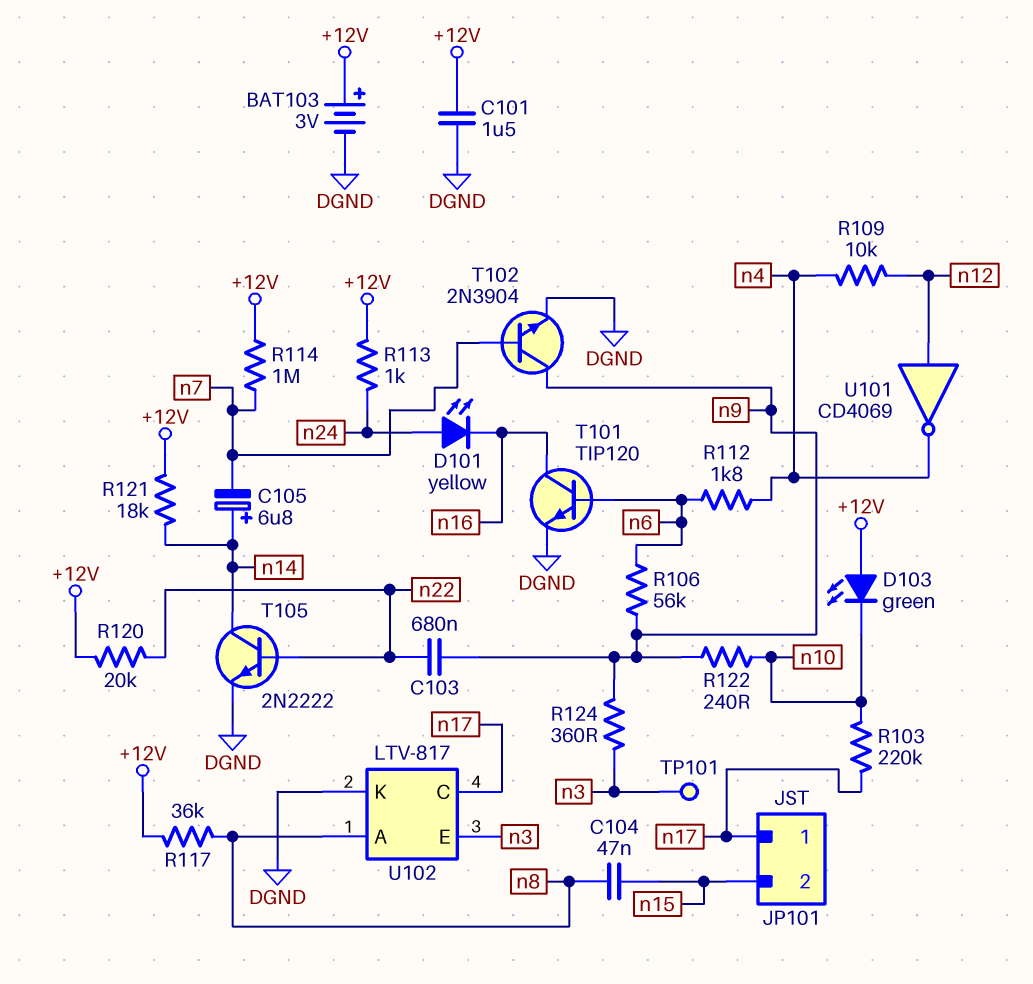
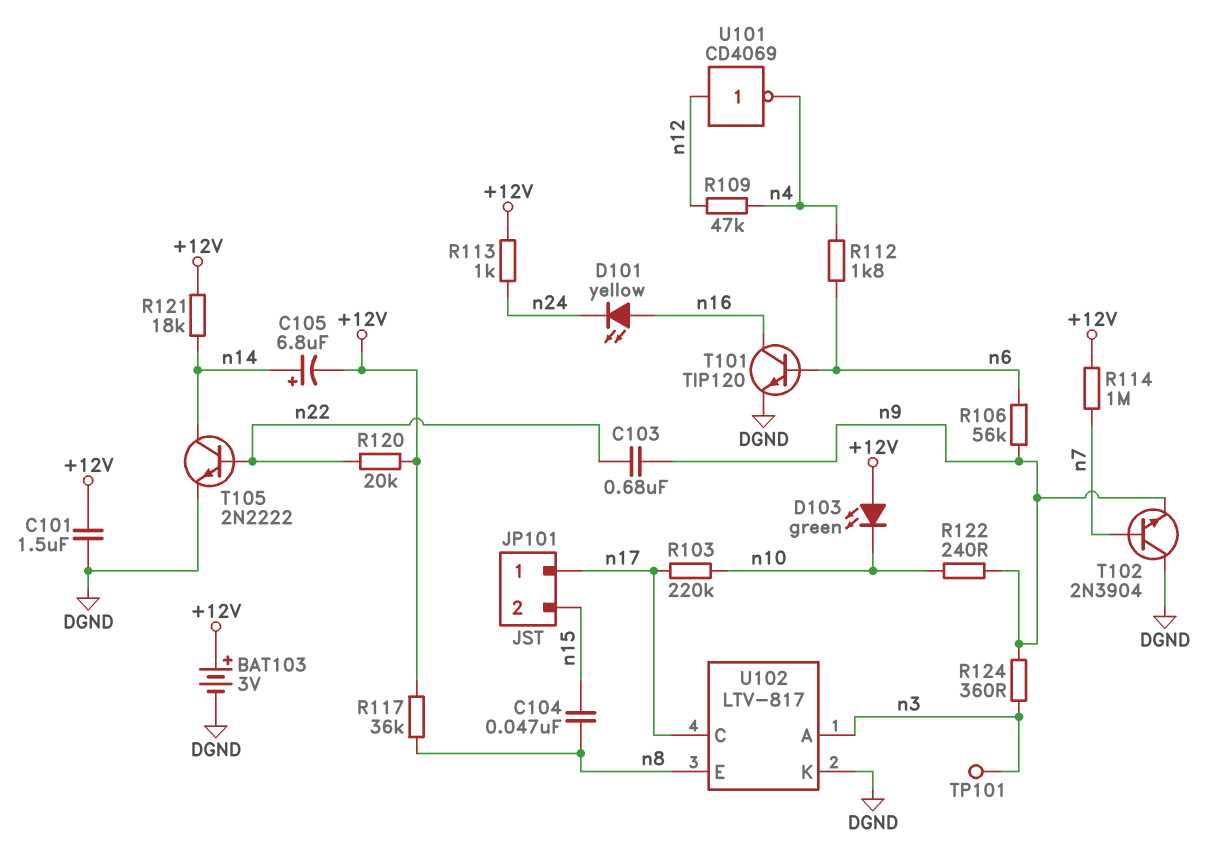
C105: 6.8uF (plus n14, minus n7) -> 6.8uF (plus n14, minus +12V)
D101: LED yellow (A n24, K n16) -> LED yellow (A n16, K n24)
R109: 10k (n4, n12) -> 47k (n4, n12)
T102: NPN 2N3904 (B n7, C n9, E DGND) -> NPN 2N3904 (B n7, C DGND, E n9)
U102 pin A: n8 -> n3
U102 pin E: n3 -> n8

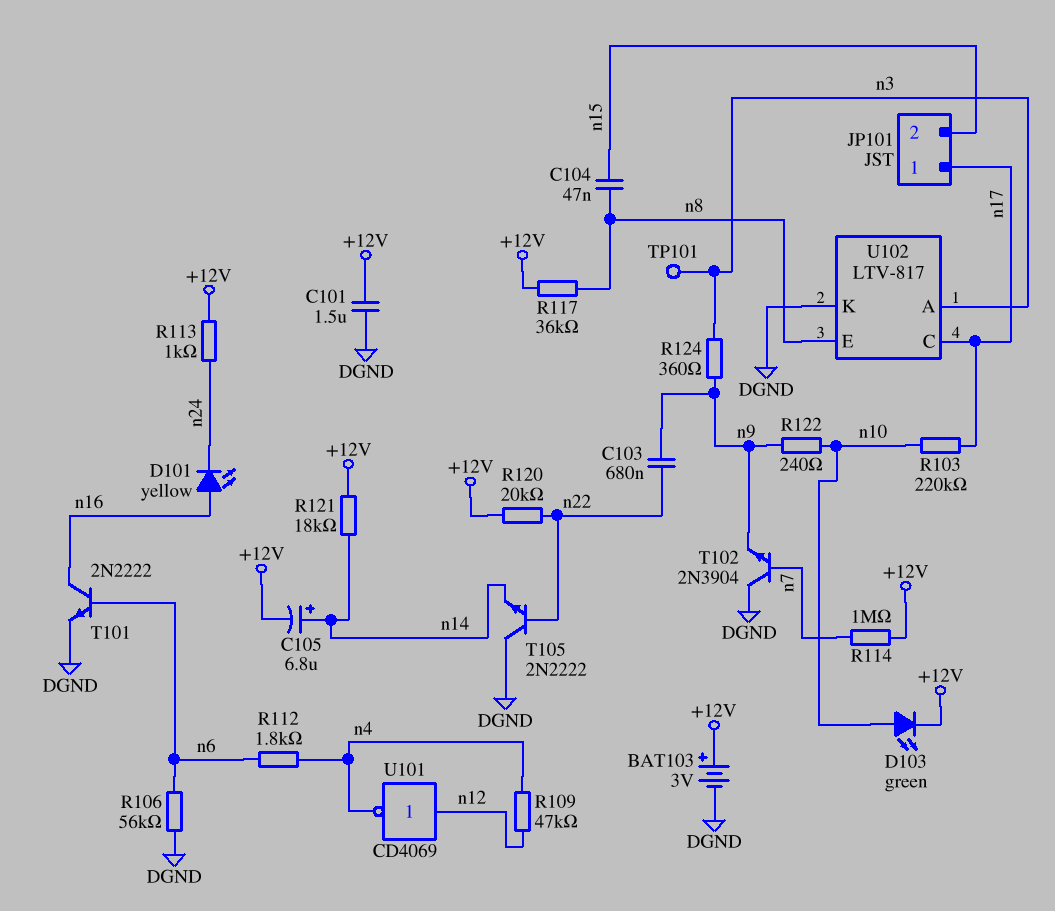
D103: LED green (A +12V, K n10) -> LED green (A n10, K +12V)
R106: 56k (n6, n9) -> 56k (DGND, n6)
T101: NPN TIP120 (B n6, C n16, E DGND) -> NPN 2N2222 (B n6, C n16, E DGND)
T105: NPN 2N2222 (B n22, C n14, E DGND) -> NPN 2N2222 (B n22, C DGND, E n14)

